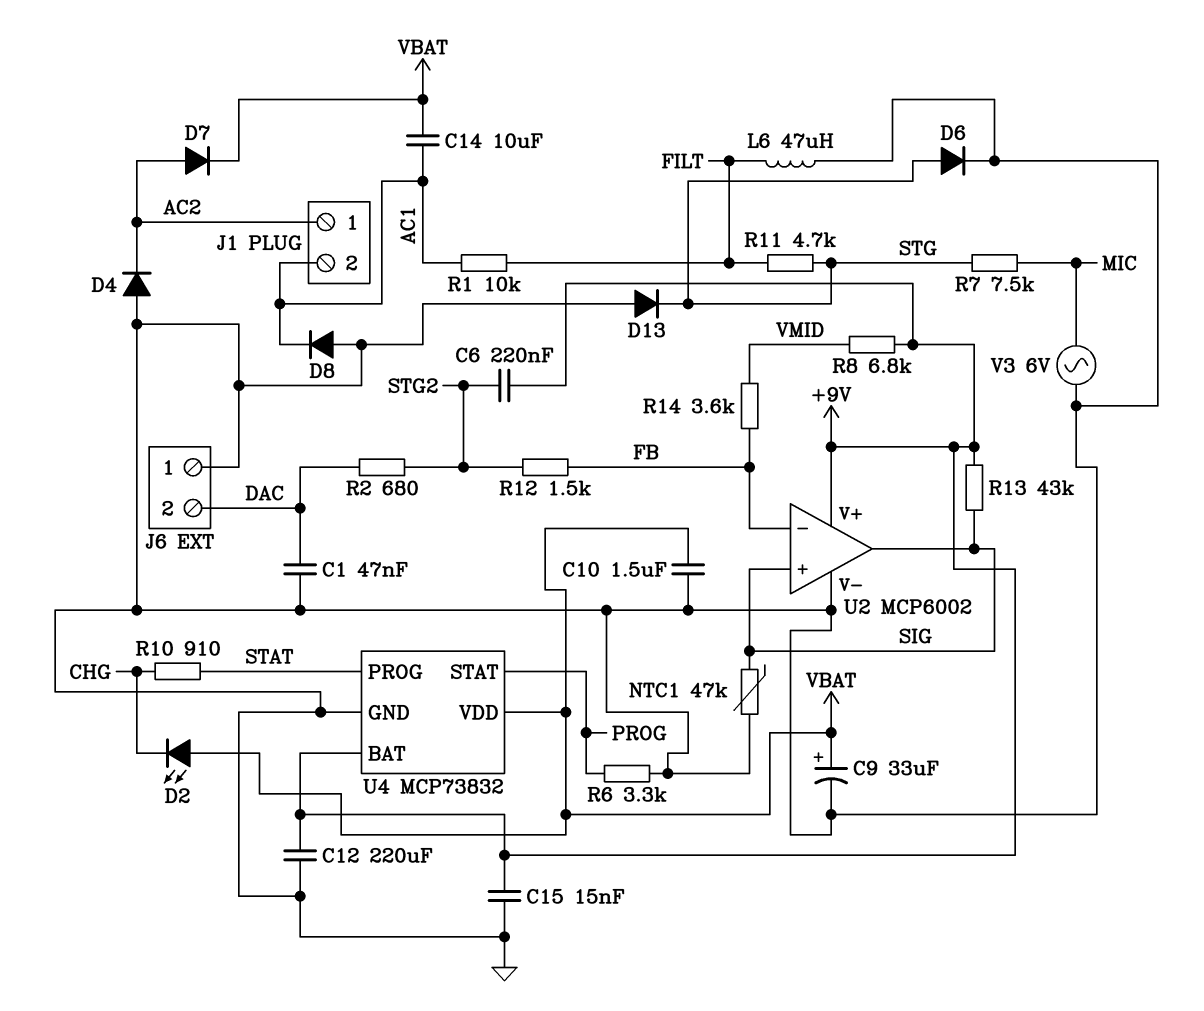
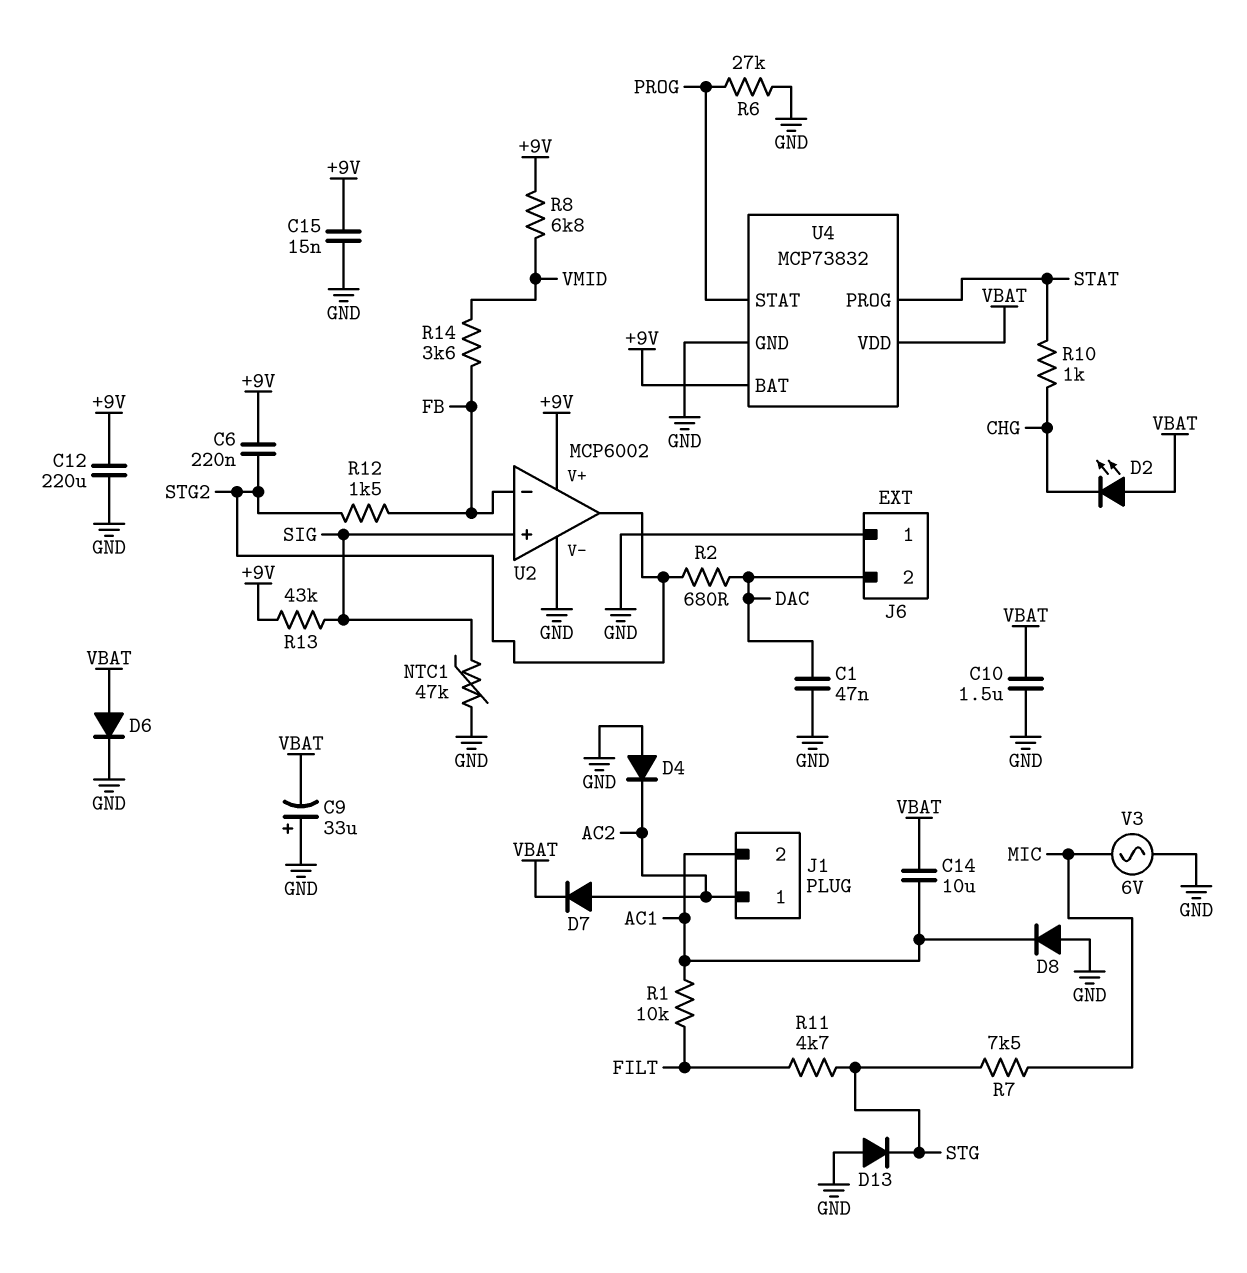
C9: 33uF (plus VBAT, minus GND) -> 33uF (plus GND, minus VBAT)
D6: diode (A STG, K GND) -> diode (A VBAT, K GND)
L6: 47uH (FILT, GND) -> none
R6: 3.3k (GND, PROG) -> 27k (GND, PROG)
R10: 910 (CHG, STAT) -> 1k (CHG, STAT)
U2 pin out: SIG -> STG2

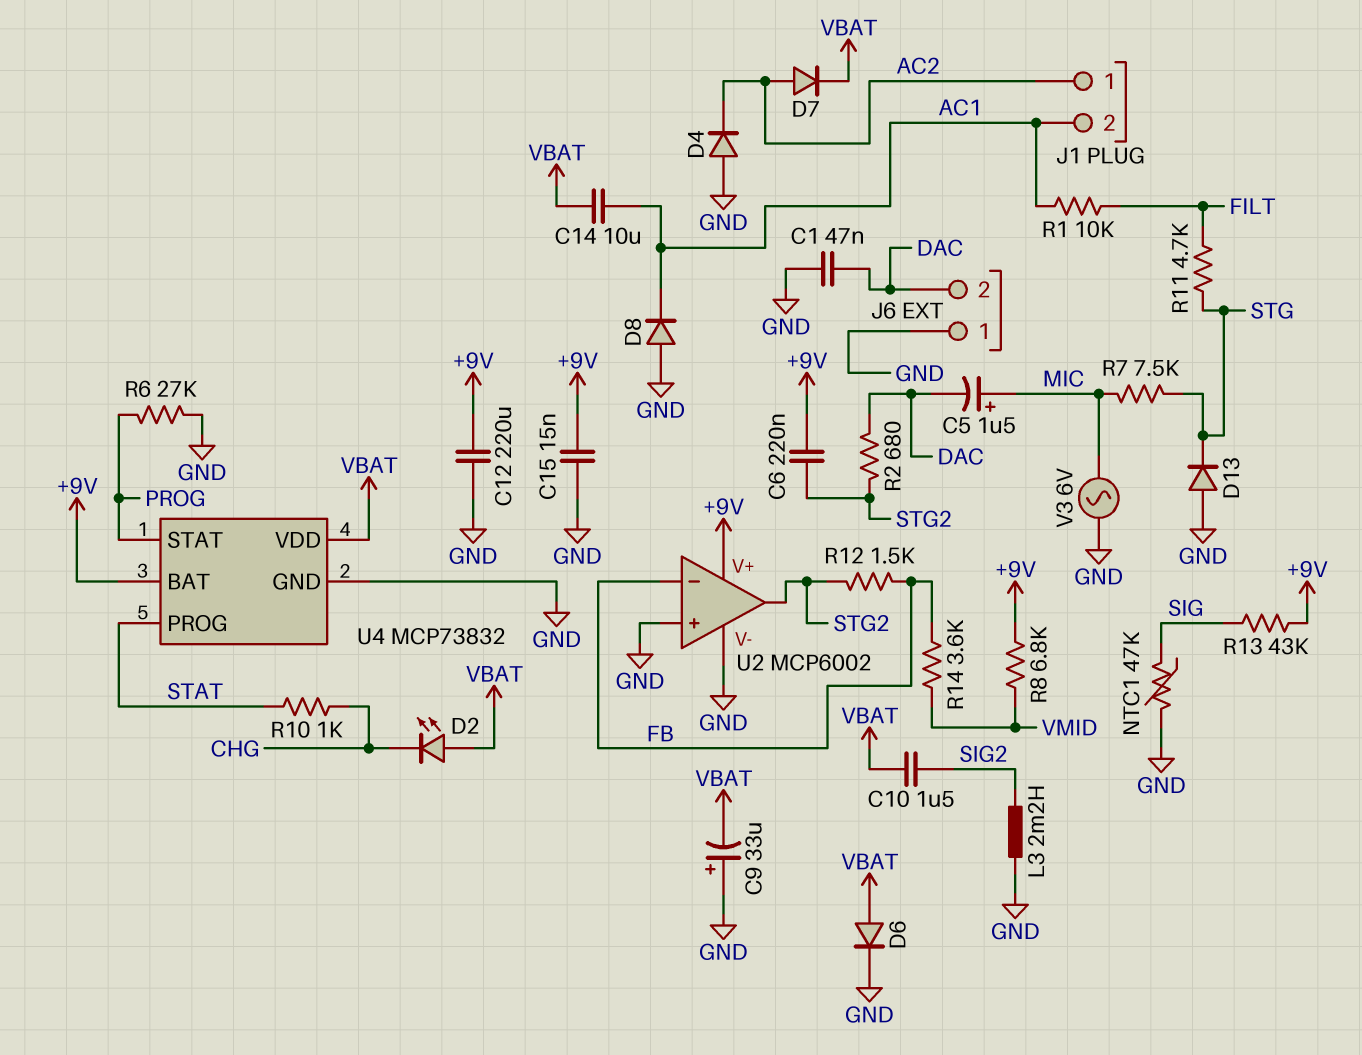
C5: none -> 1.5uF (plus MIC, minus DAC)
C10: 1.5uF (GND, VBAT) -> 1.5uF (SIG2, VBAT)
L3: none -> 2.2mH (GND, SIG2)
U2 pin in+: SIG -> GND

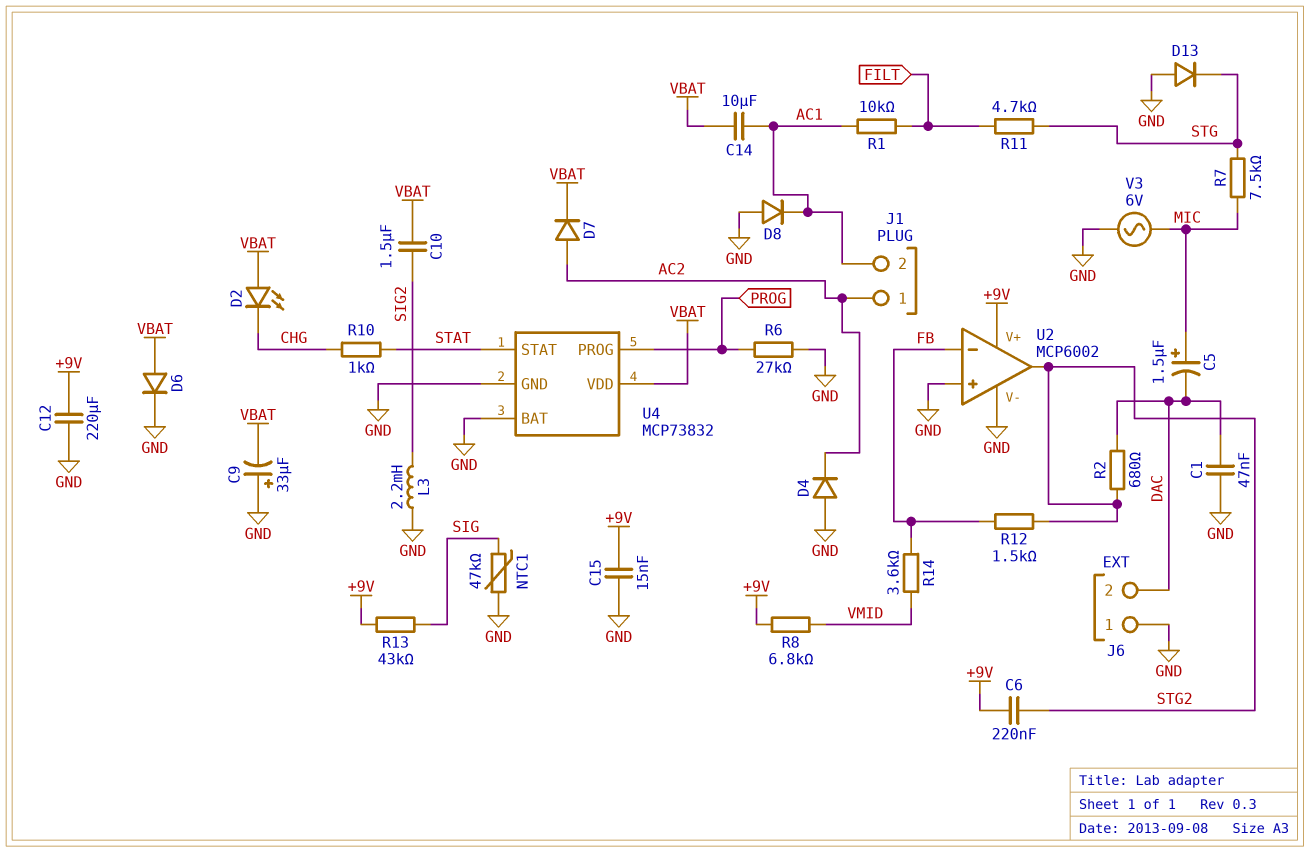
U4 pin BAT: +9V -> GND
U4 pin PROG: STAT -> PROG
U4 pin STAT: PROG -> STAT

